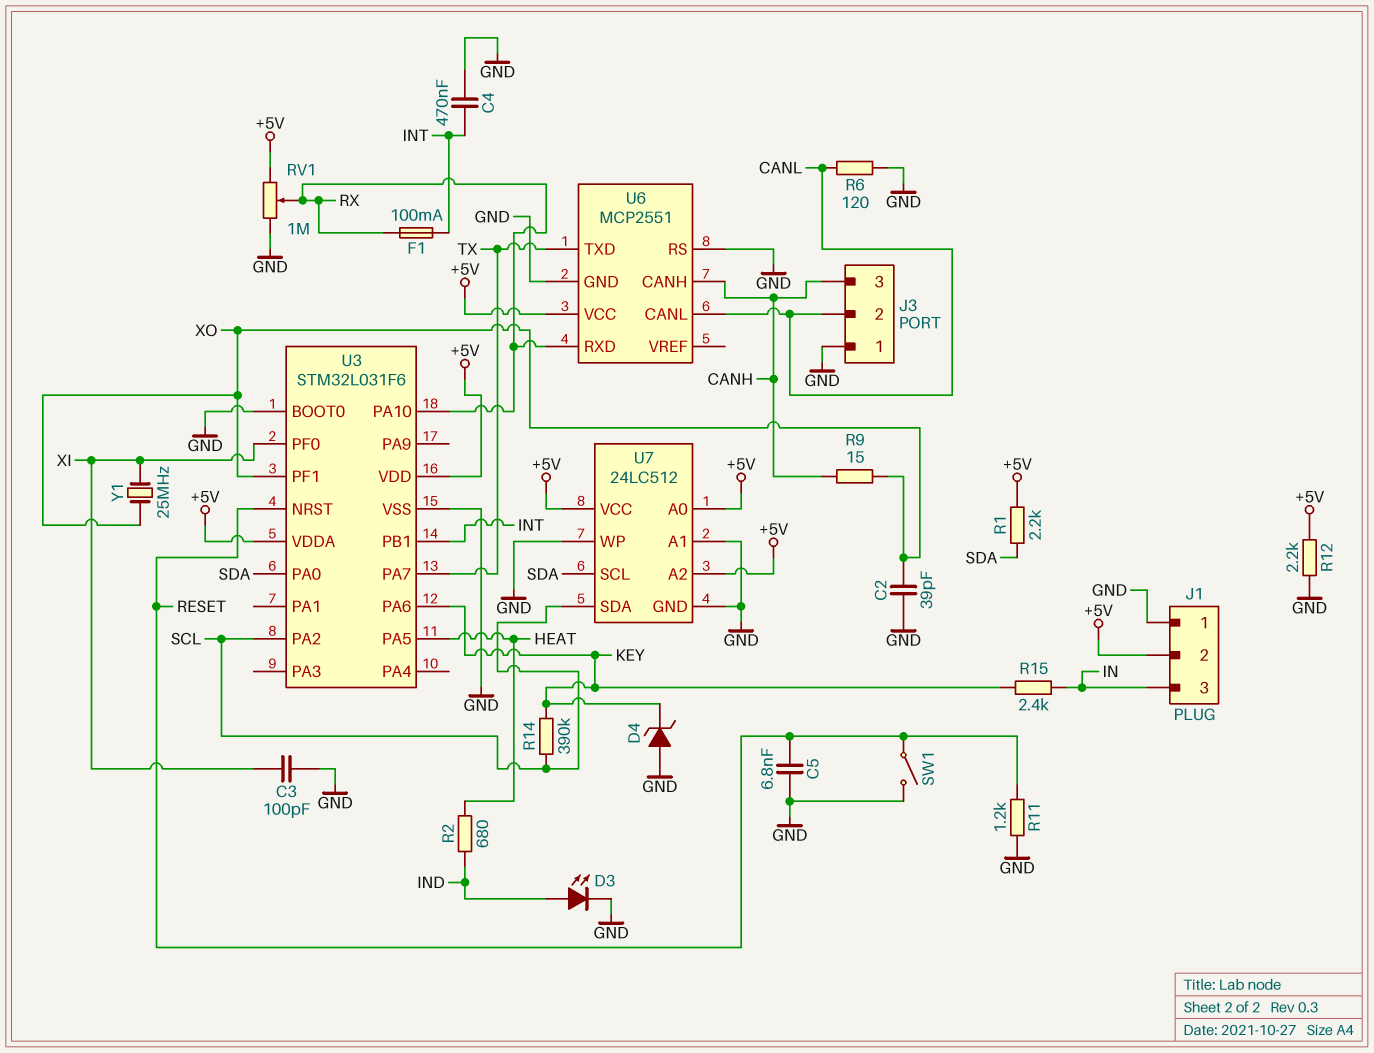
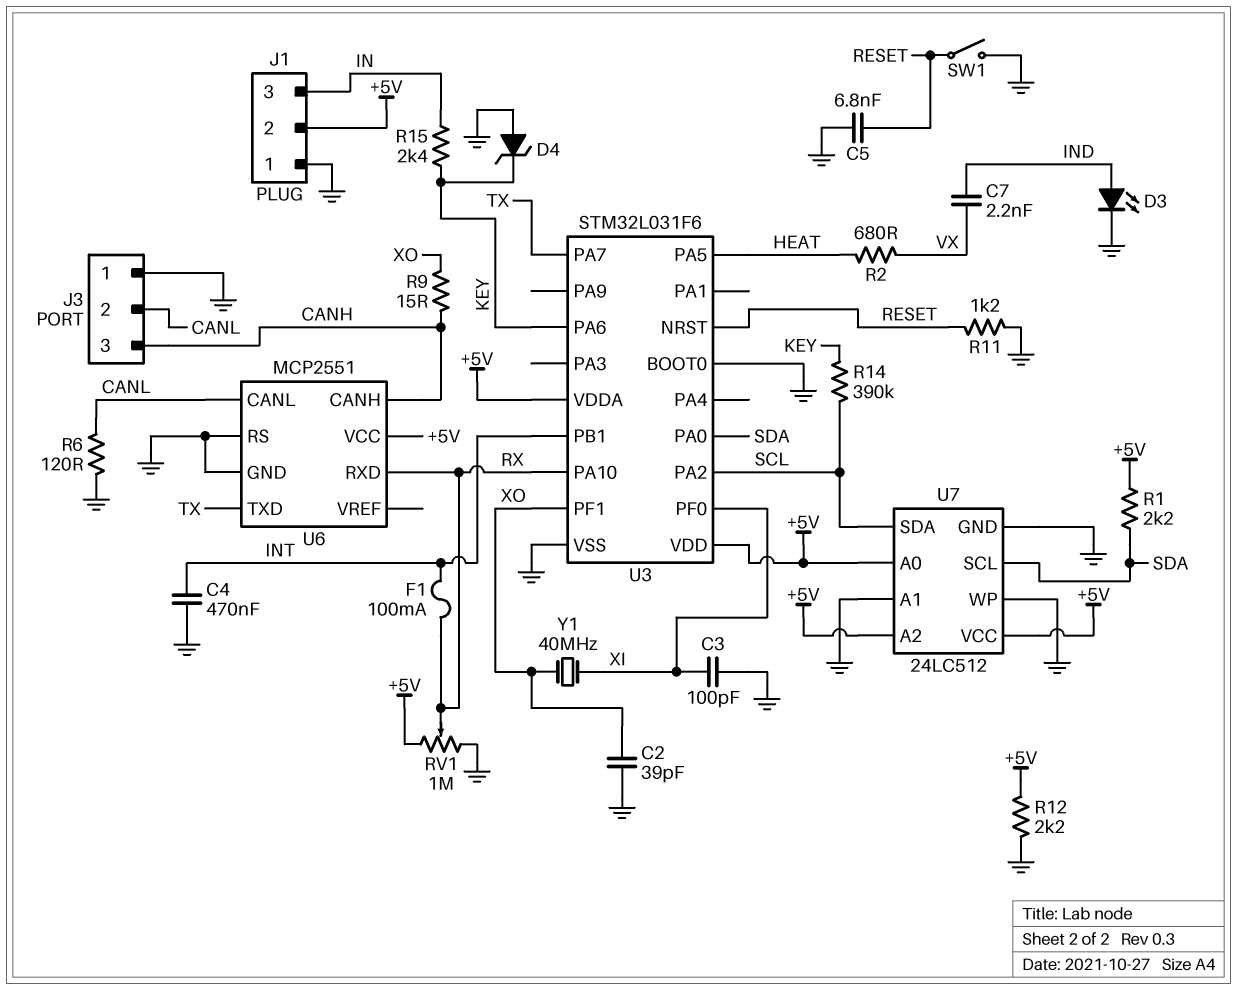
C7: none -> 2.2nF (IND, VX)
R2: 680 (HEAT, IND) -> 680 (HEAT, VX)
Y1: 25MHz (XI, XO) -> 40MHz (XI, XO)

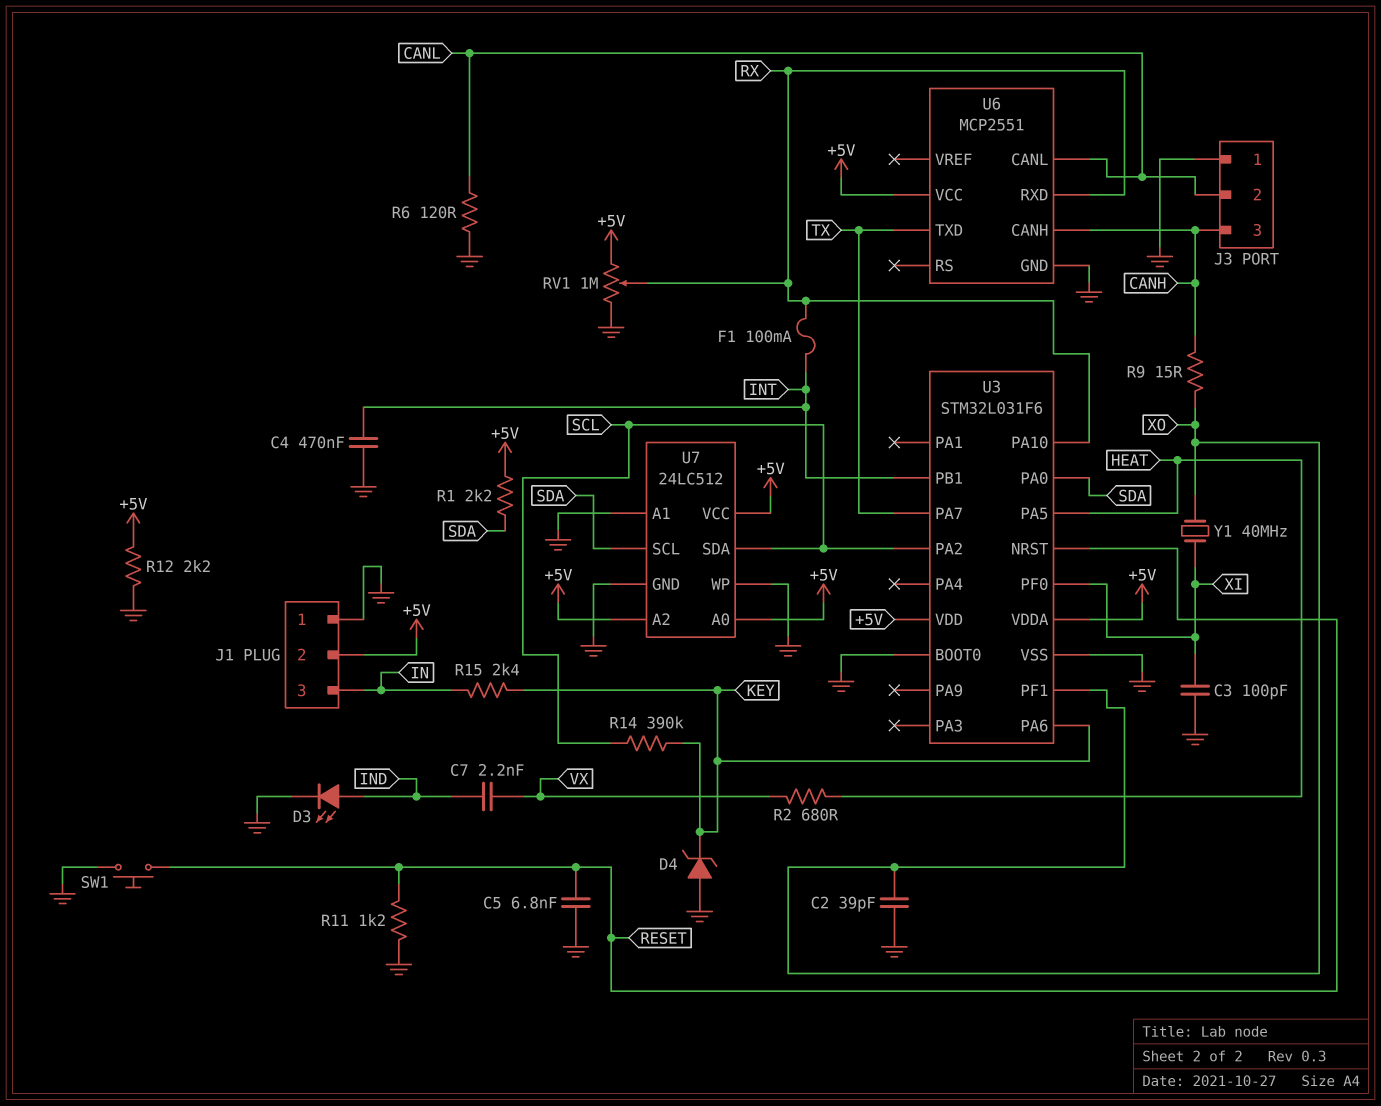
SW1: switch (GND, RESET) -> button (GND, RESET)
U6 pin RS: GND -> none

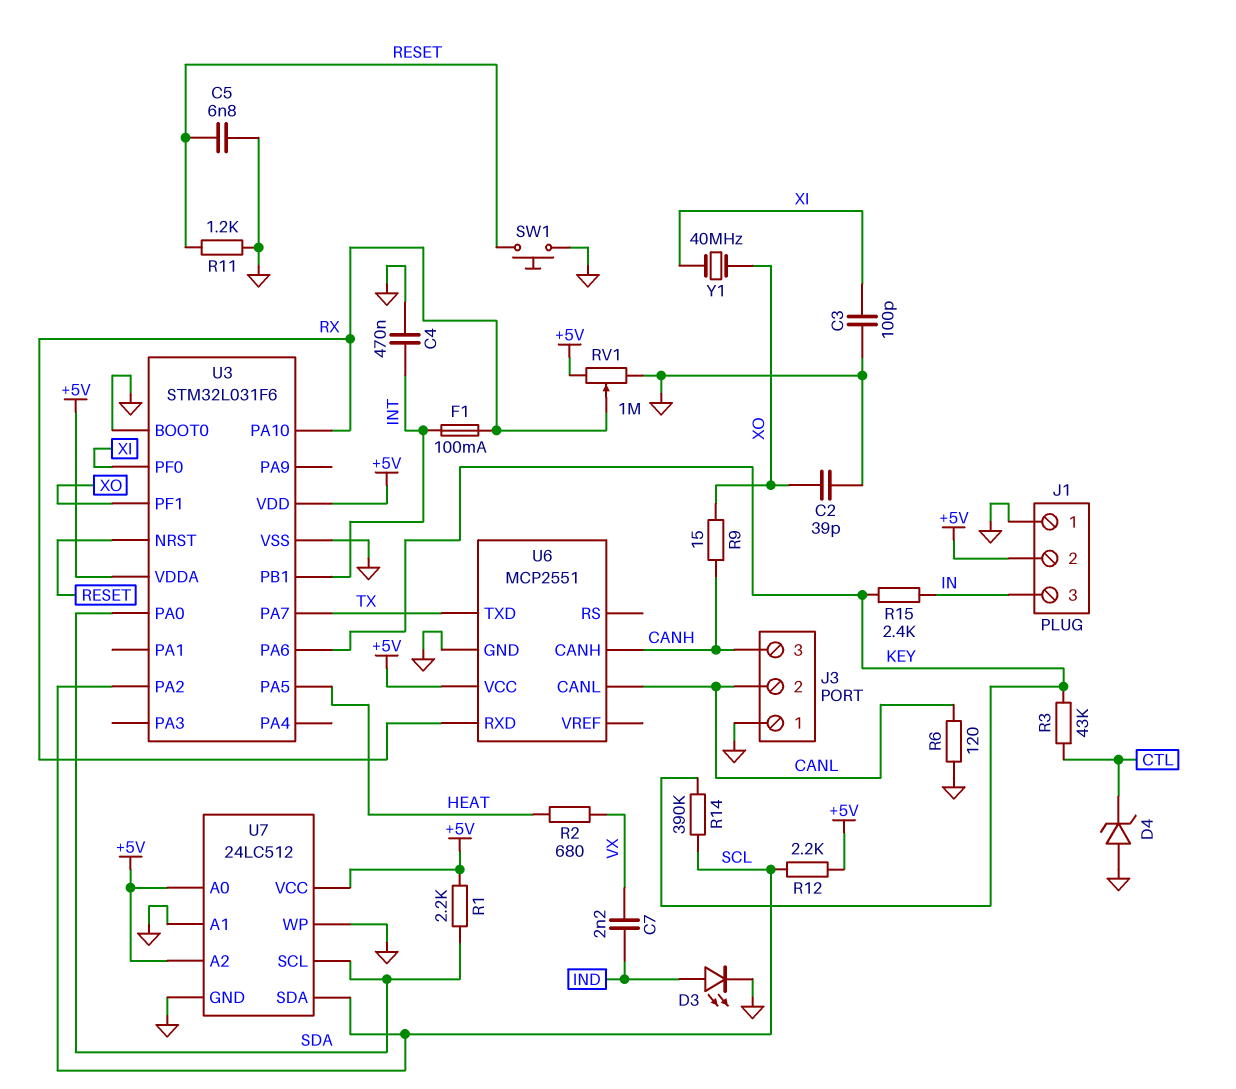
D4: zener (A GND, K KEY) -> zener (A GND, K CTL)
R3: none -> 43k (CTL, KEY)
R12: 2.2k (+5V, GND) -> 2.2k (+5V, SCL)

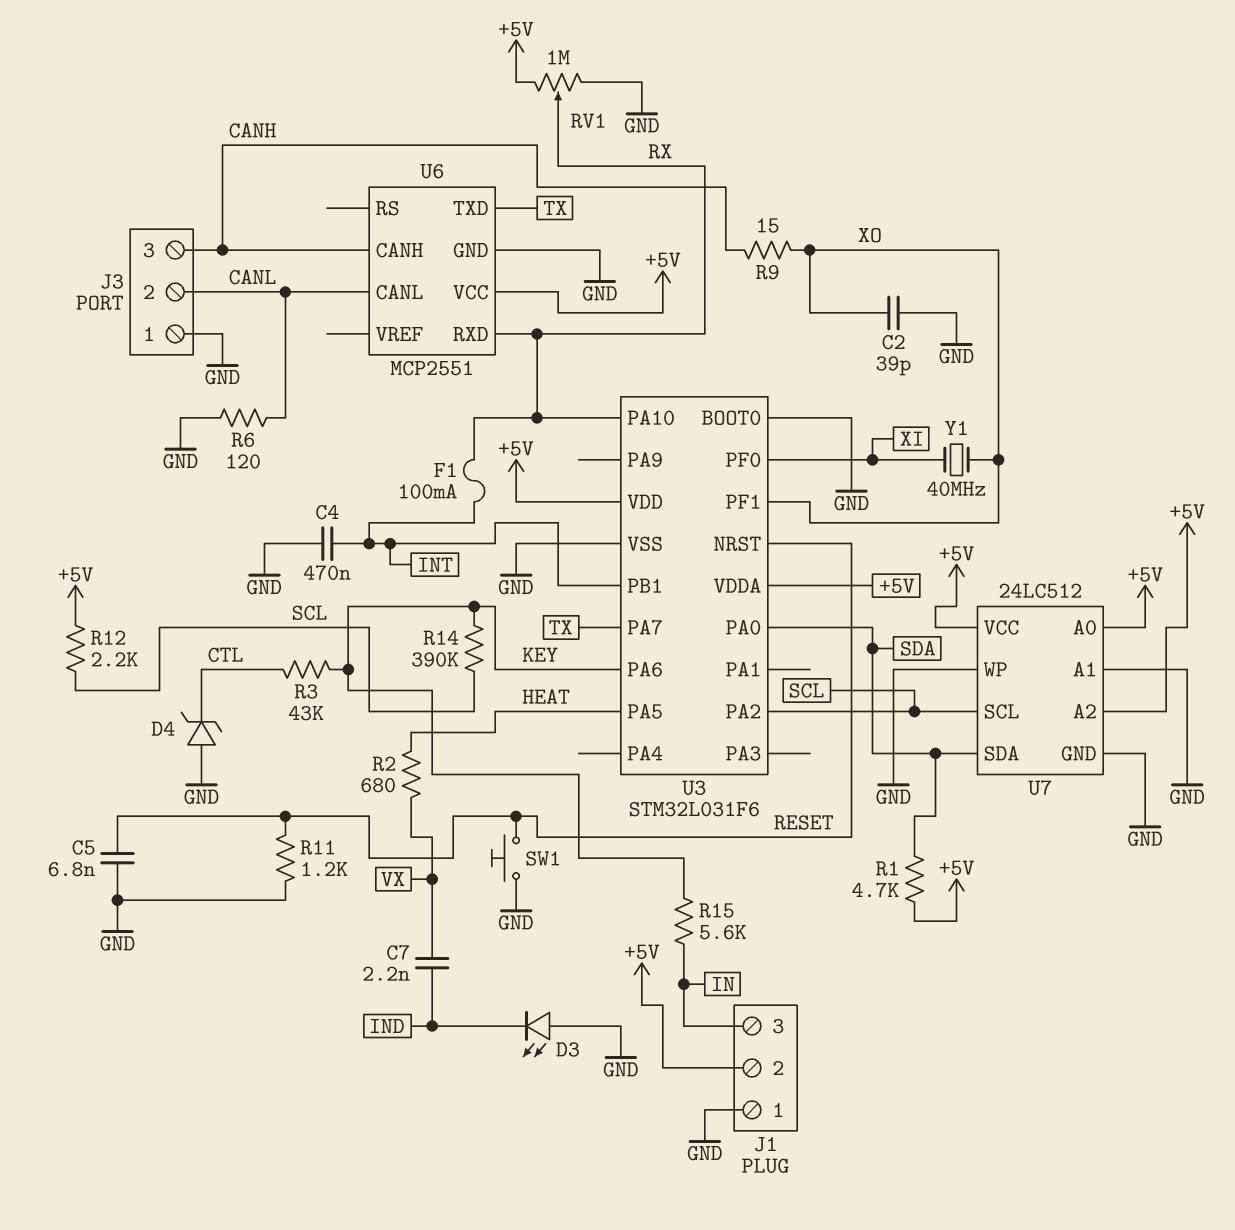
C3: 100pF (GND, XI) -> none
D3: LED (A IND, K GND) -> LED (A GND, K IND)
R1: 2.2k (+5V, SDA) -> 4.7k (+5V, SDA)
R15: 2.4k (IN, KEY) -> 5.6k (IN, KEY)
U7 pin SCL: SDA -> SCL
U7 pin SDA: SCL -> SDA

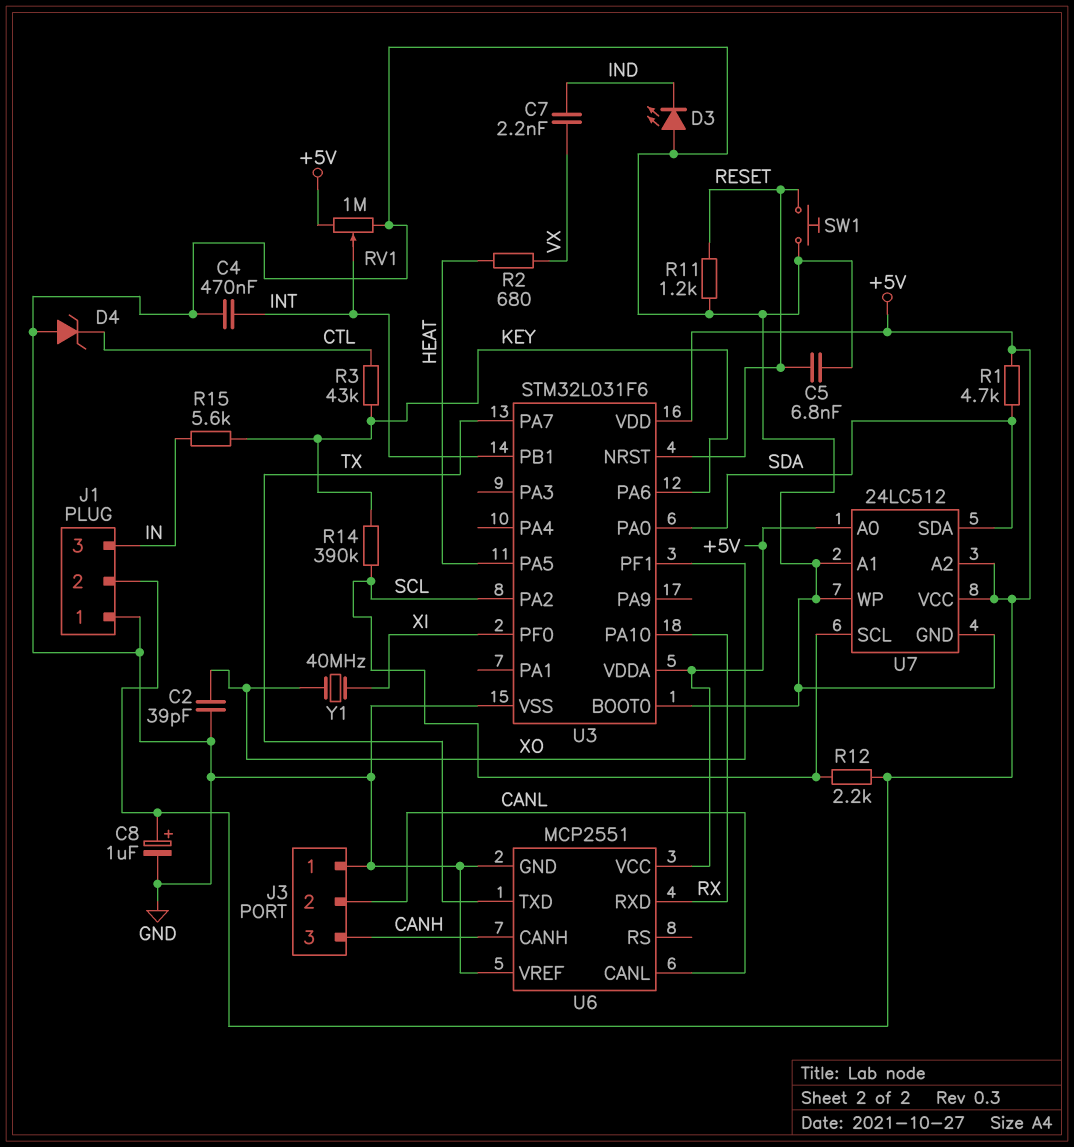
C8: none -> 1uF (plus +5V, minus GND)
F1: 100mA (INT, RX) -> none
R6: 120 (CANL, GND) -> none
R9: 15 (CANH, XO) -> none
RV1: 1M (+5V, GND, wiper RX) -> 1M (+5V, GND, wiper INT)
U6 pin VREF: none -> GND

